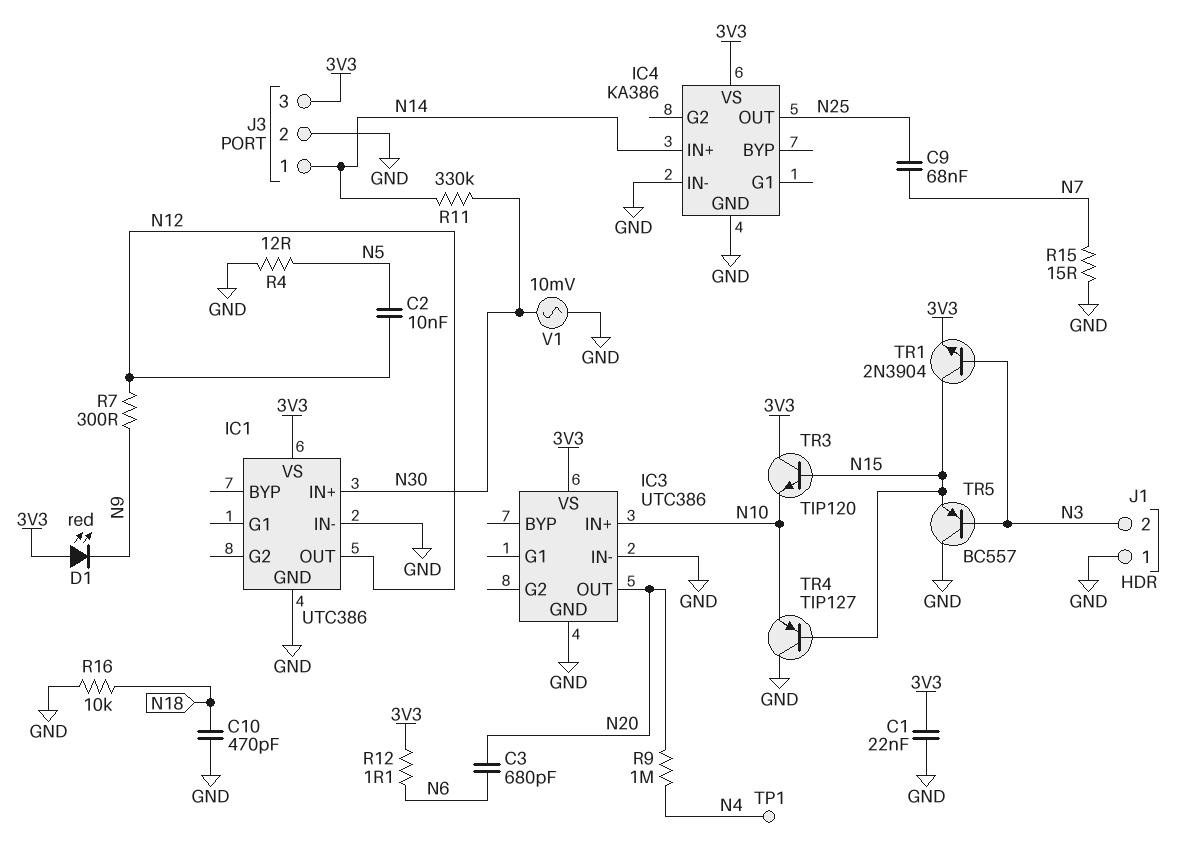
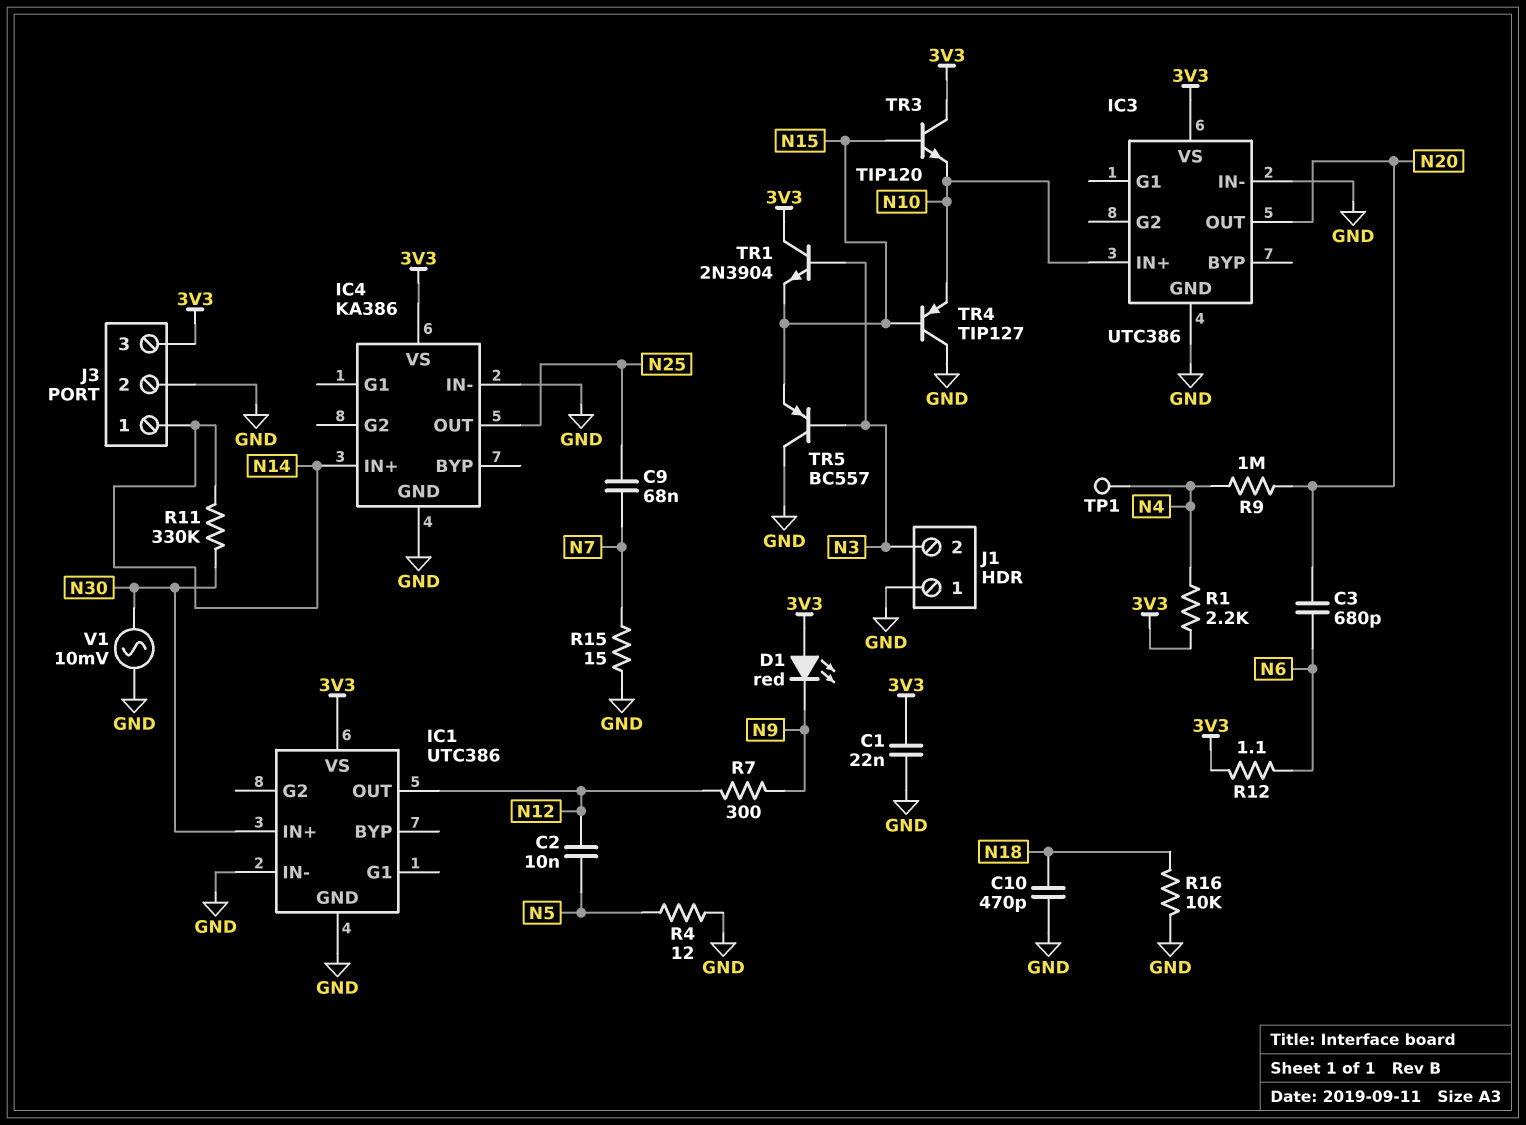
R1: none -> 2.2k (3V3, N4)
TR1: NPN 2N3904 (B N3, C N15, E 3V3) -> NPN 2N3904 (B N3, C 3V3, E N15)

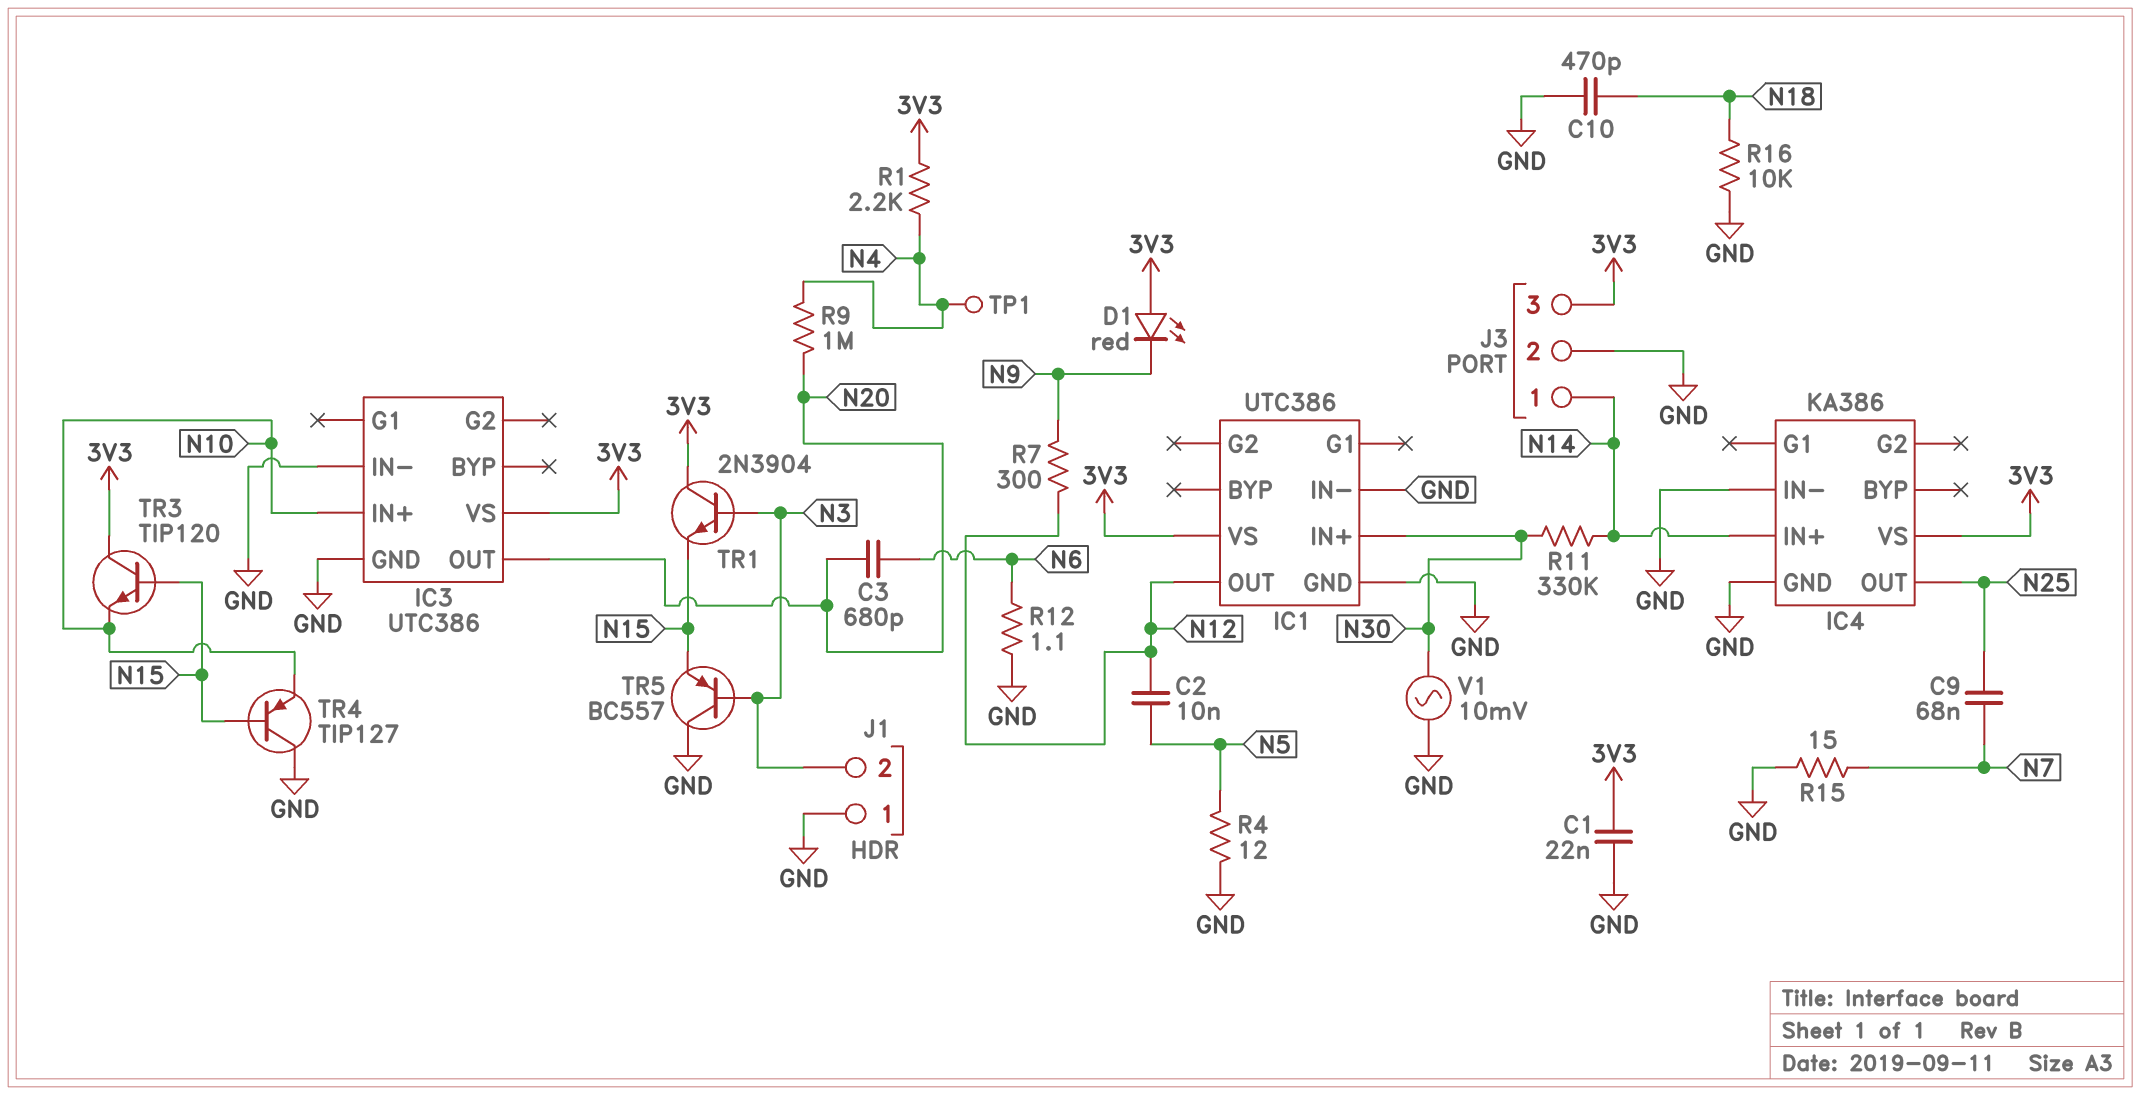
R12: 1.1 (3V3, N6) -> 1.1 (GND, N6)

